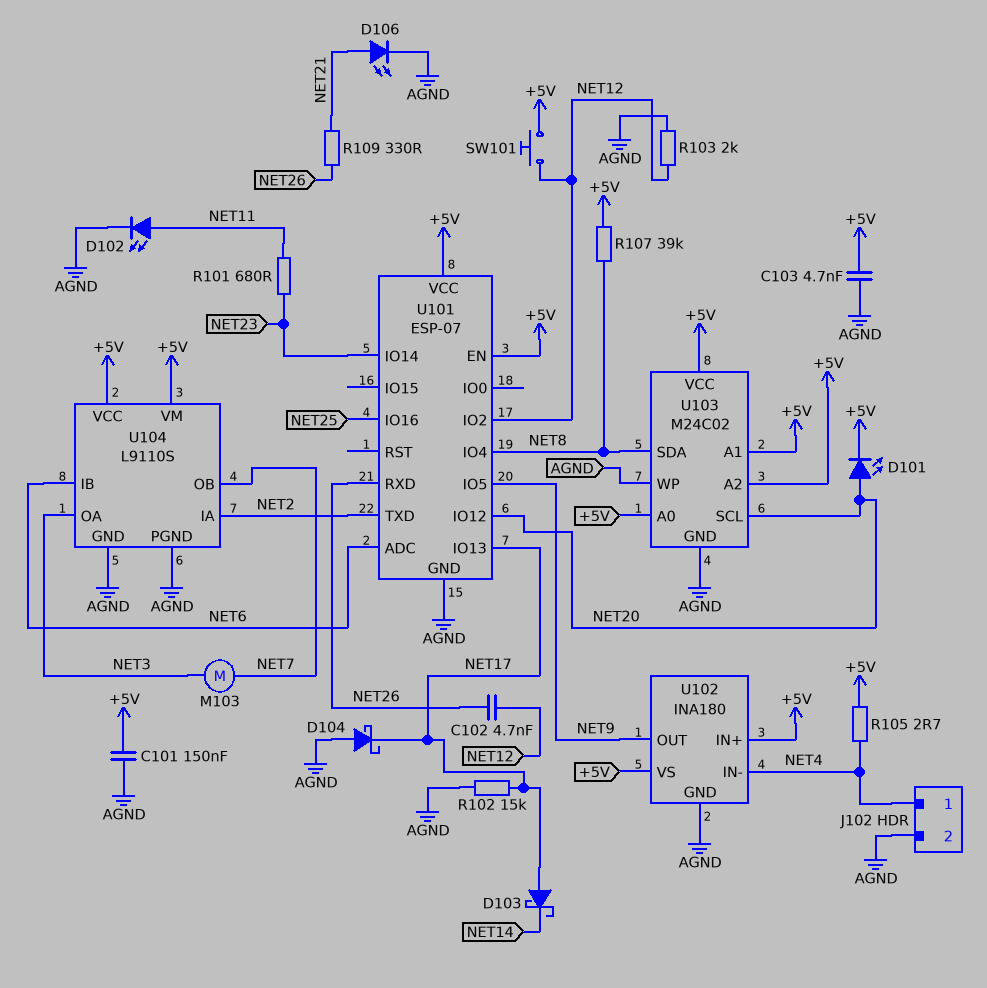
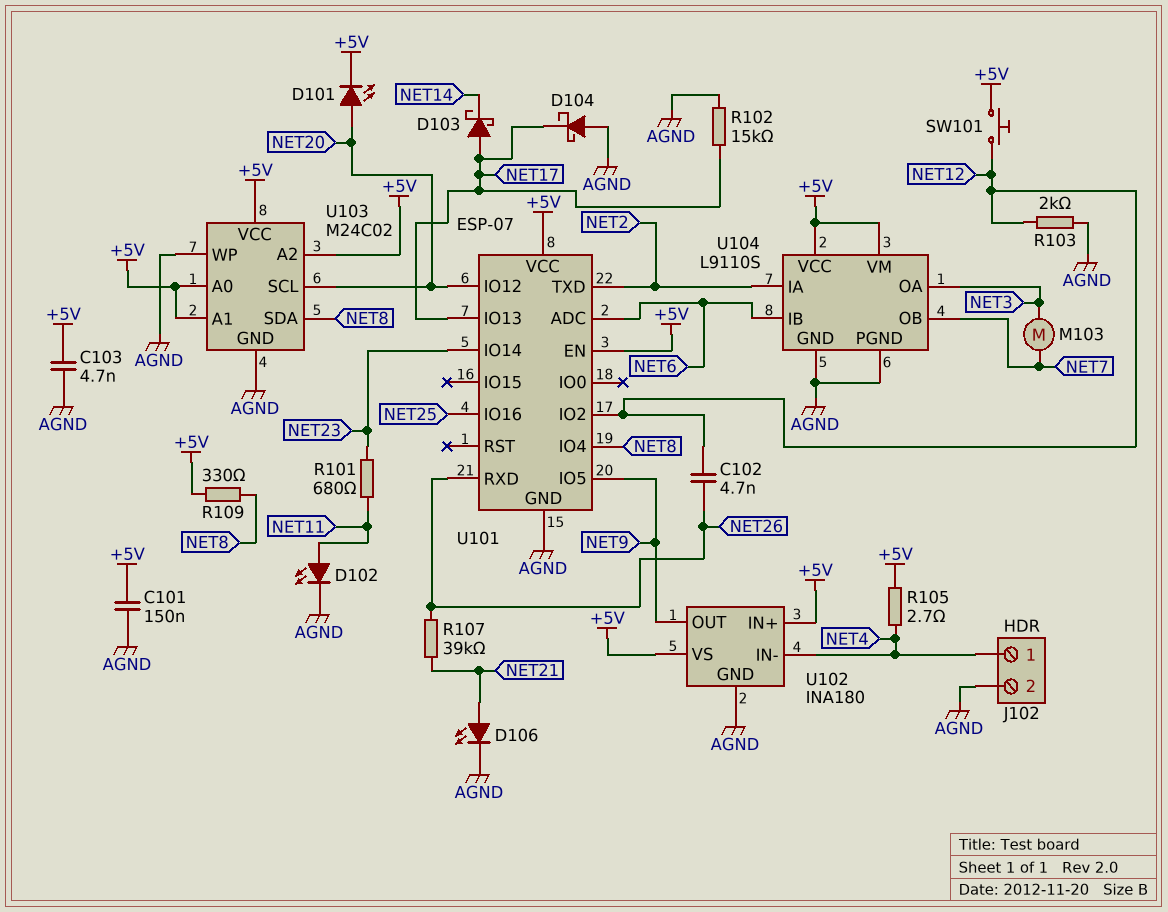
R107: 39k (+5V, NET8) -> 39k (NET21, NET26)
R109: 330 (NET21, NET26) -> 330 (+5V, NET8)

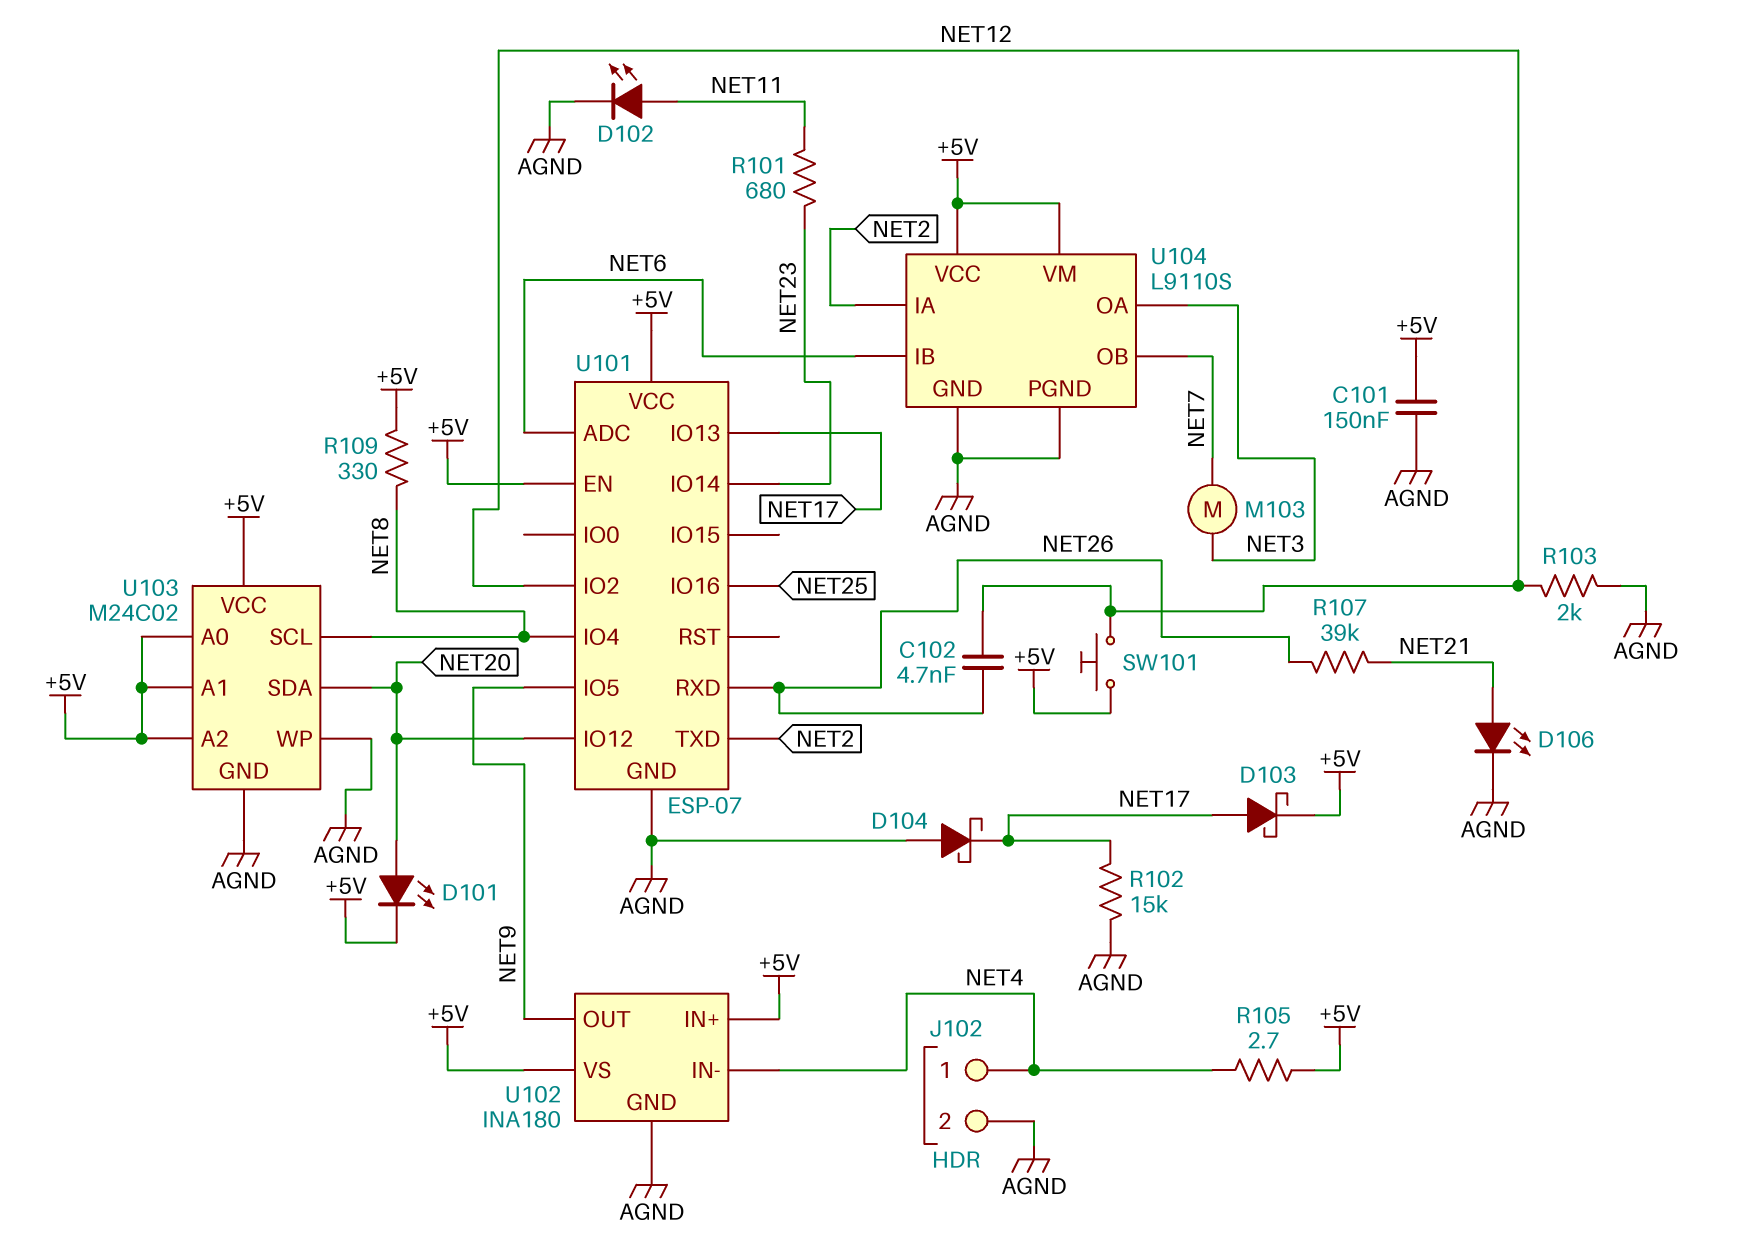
C103: 4.7nF (+5V, AGND) -> none
D103: schottky (A NET17, K NET14) -> schottky (A NET17, K +5V)
U103 pin SCL: NET20 -> NET8
U103 pin SDA: NET8 -> NET20

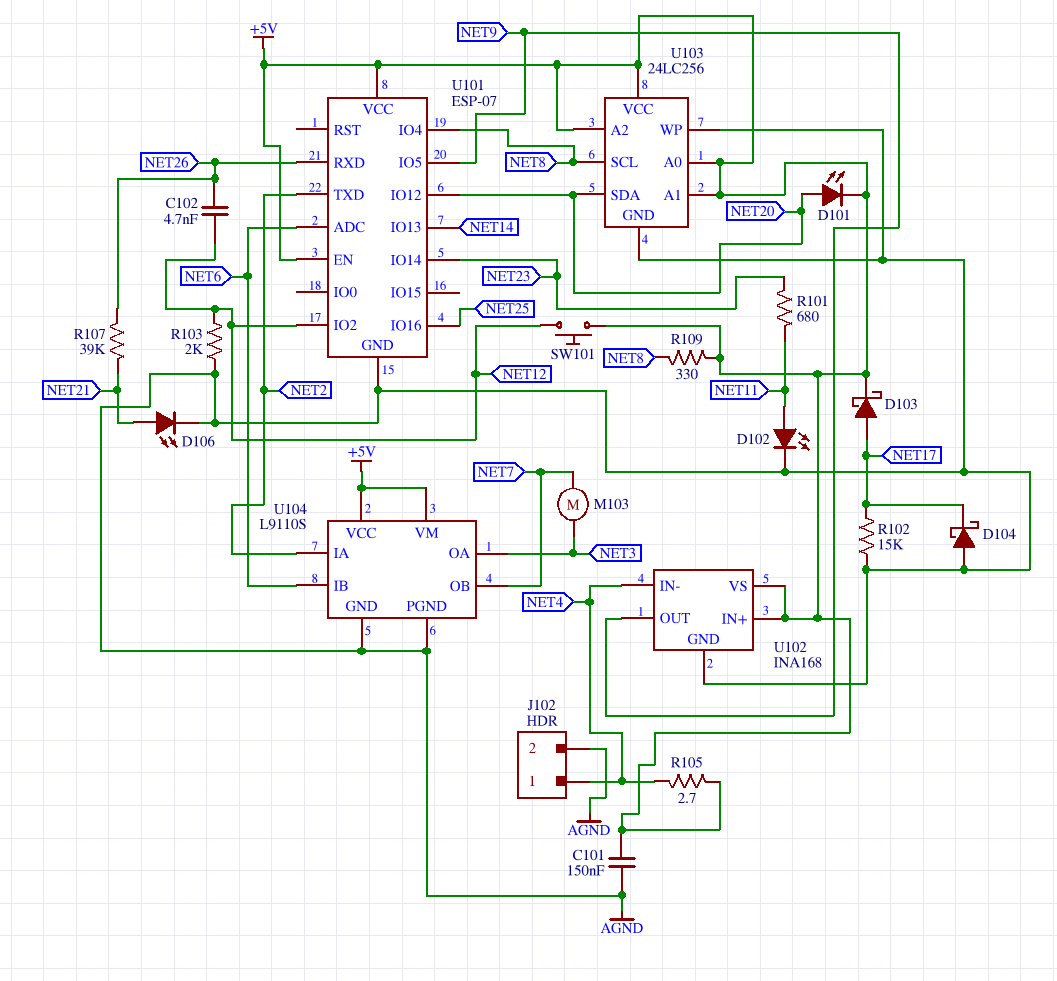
U101 pin IO13: NET17 -> NET14
U102: INA180 -> INA168
U103: M24C02 -> 24LC256

